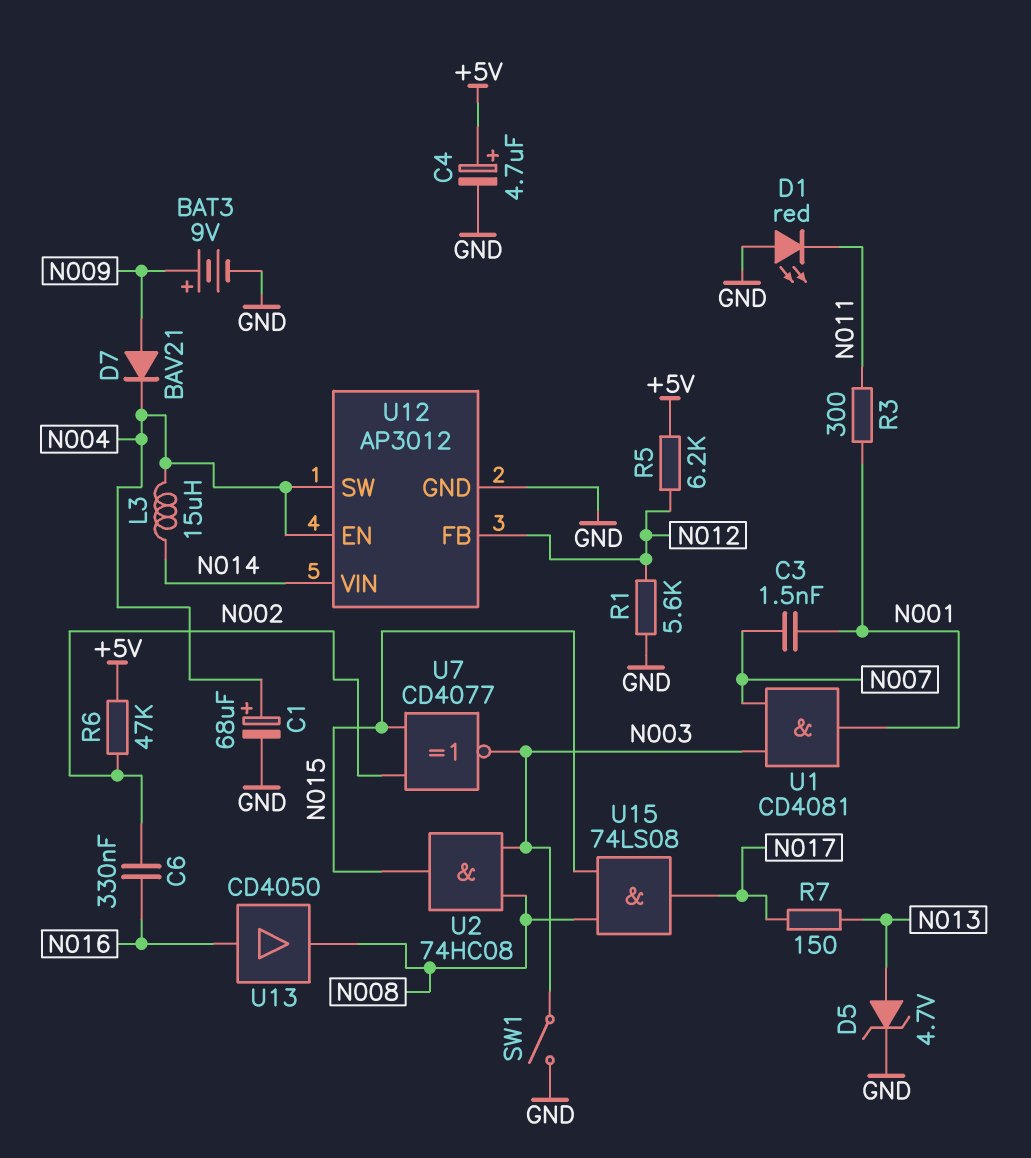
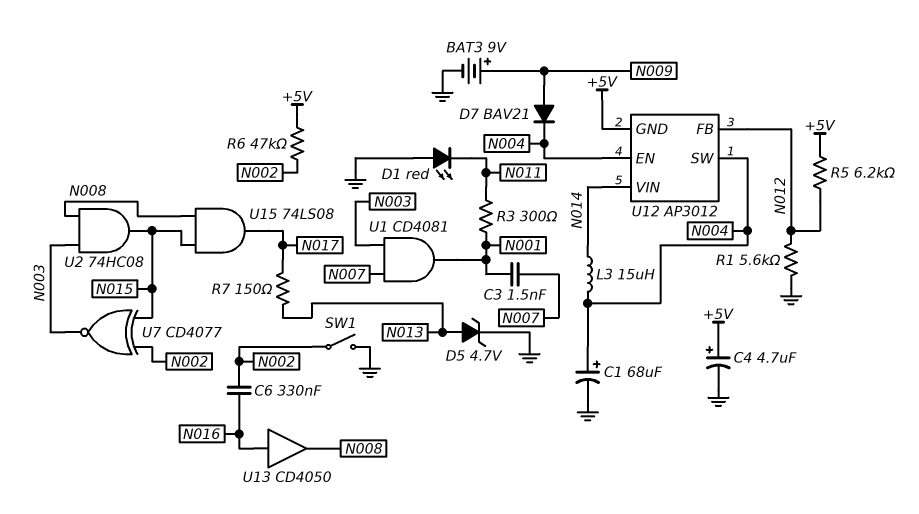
SW1: switch (GND, N003) -> switch (GND, N002)
U12 pin GND: GND -> +5V

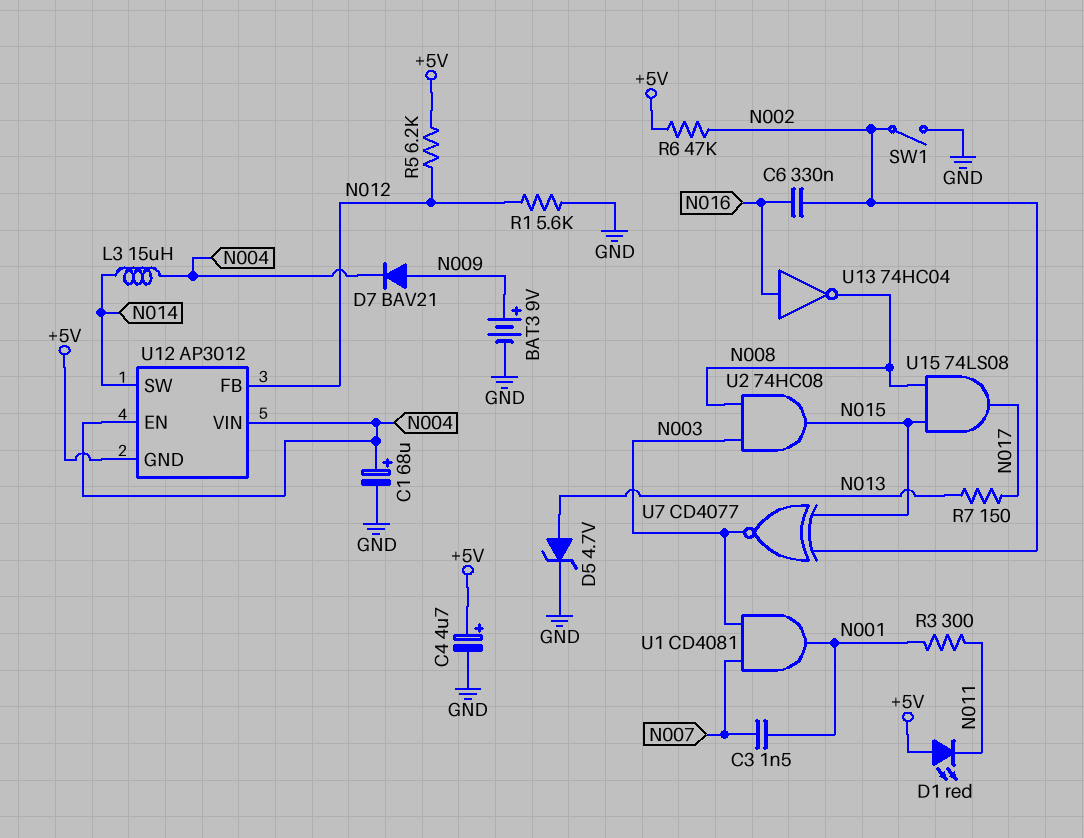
D1: LED red (A GND, K N011) -> LED red (A +5V, K N011)
U12 pin SW: N004 -> N014
U12 pin VIN: N014 -> N004
U13: buffer CD4050 (in N016, out N008) -> NOT 74HC04 (in N016, out N008)

